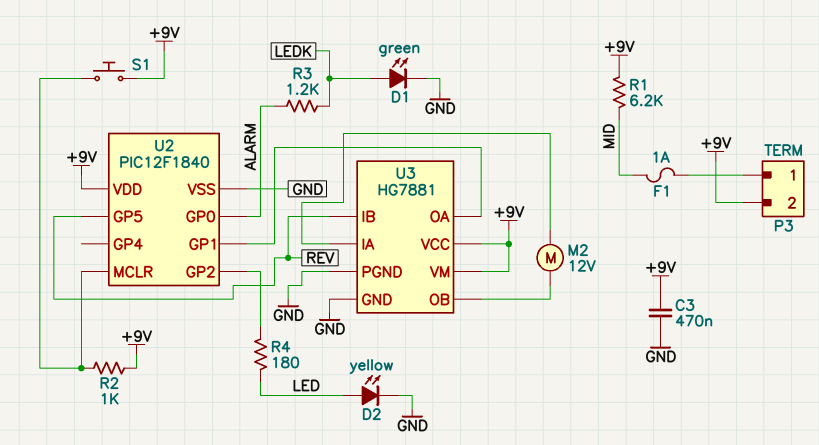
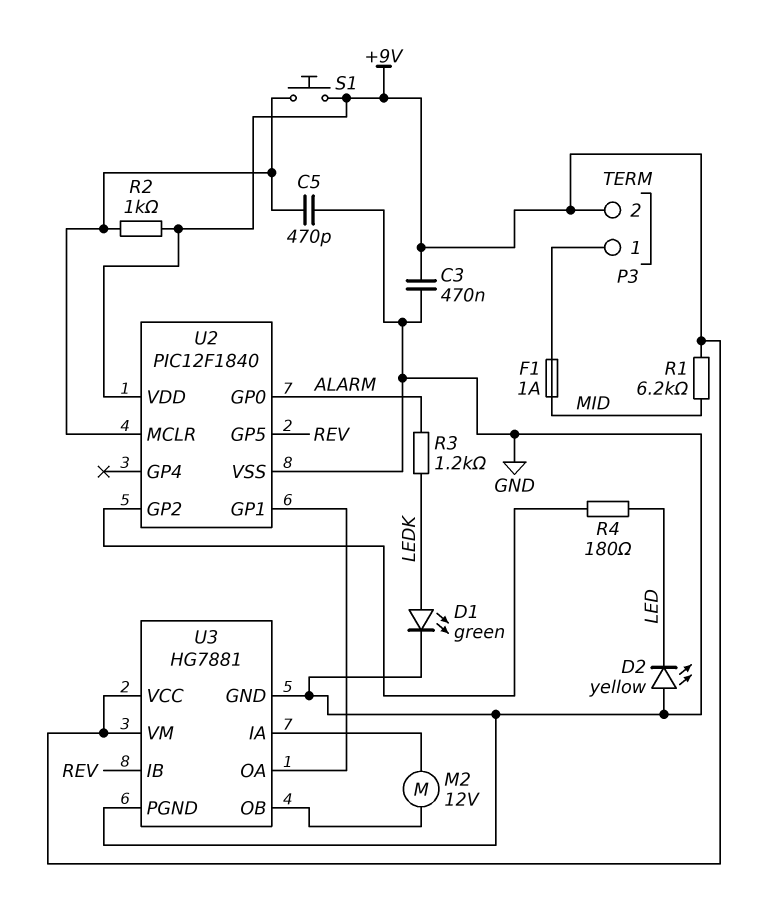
C5: none -> 470pF (GND, U2/MCLR)
D2: LED yellow (A LED, K GND) -> LED yellow (A GND, K LED)

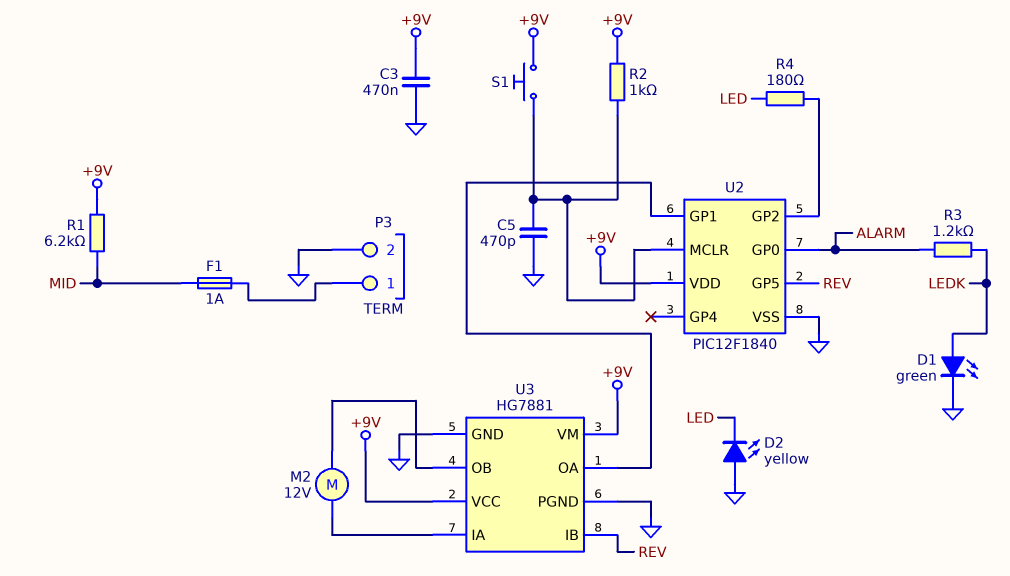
P3 pin 2: +9V -> GND

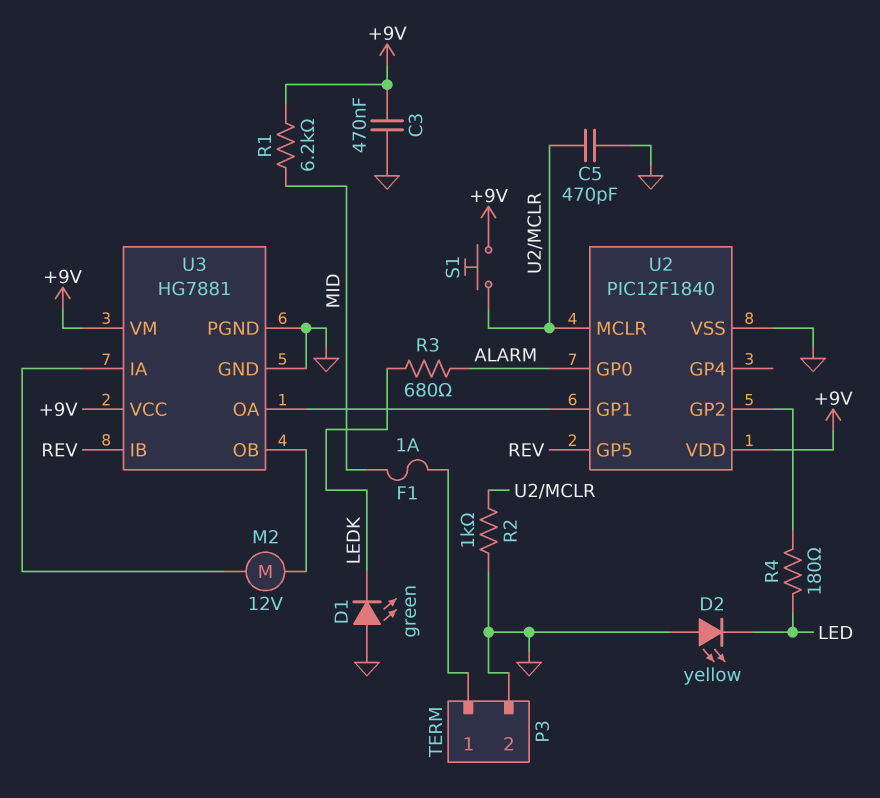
D1: LED green (A LEDK, K GND) -> LED green (A GND, K LEDK)
R2: 1k (+9V, U2/MCLR) -> 1k (GND, U2/MCLR)
R3: 1.2k (ALARM, LEDK) -> 680 (ALARM, LEDK)

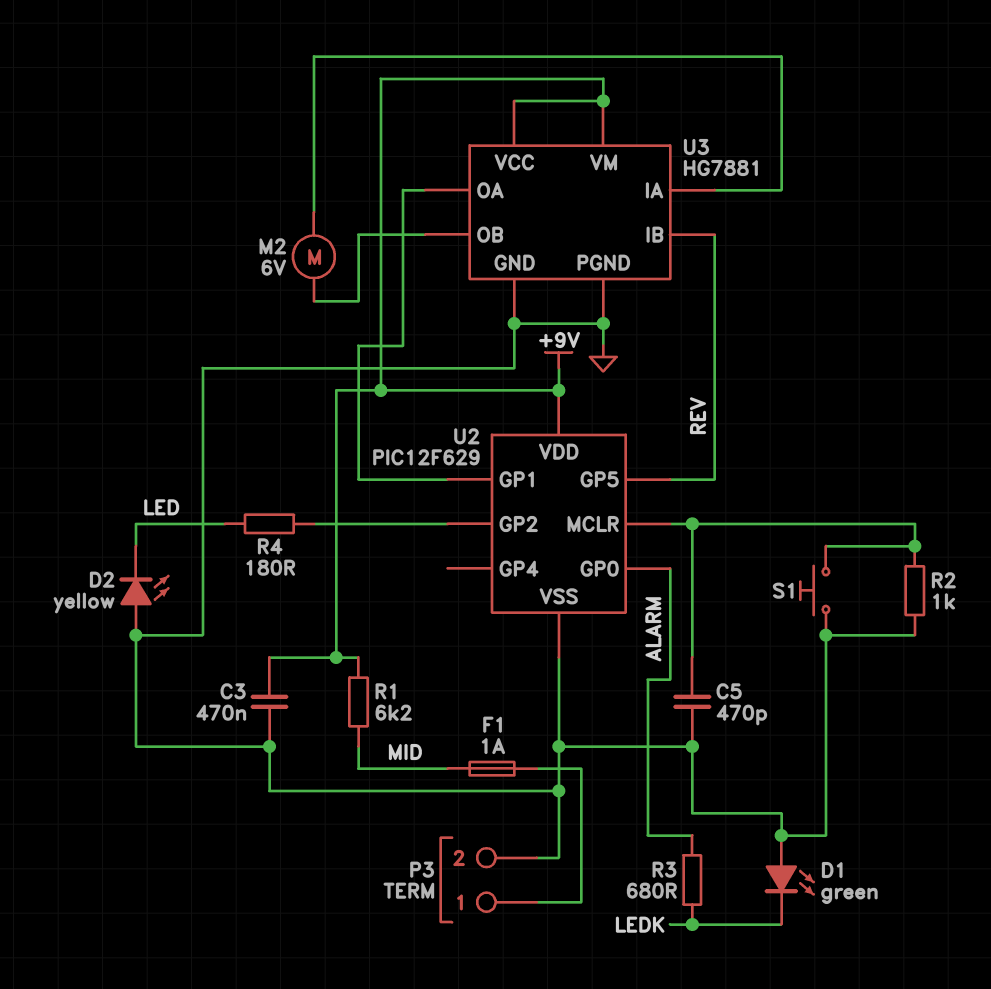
M2: motor 12V (U3/IA, U3/OB) -> motor 6V (U3/IA, U3/OB)
S1: button (+9V, U2/MCLR) -> button (GND, U2/MCLR)
U2: PIC12F1840 -> PIC12F629

